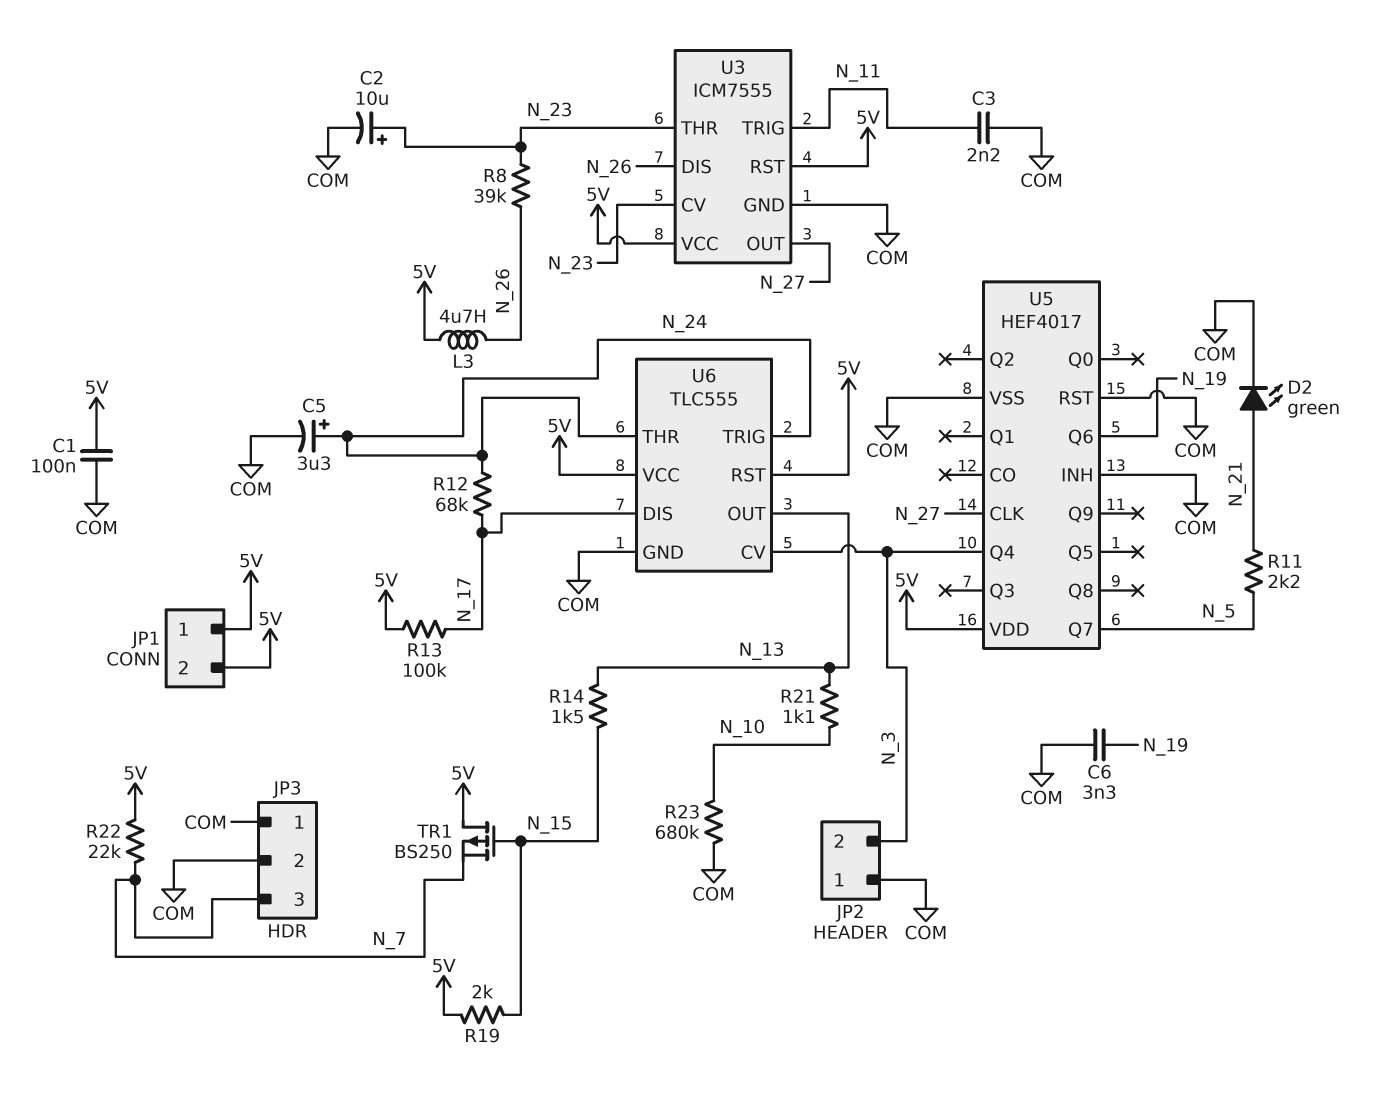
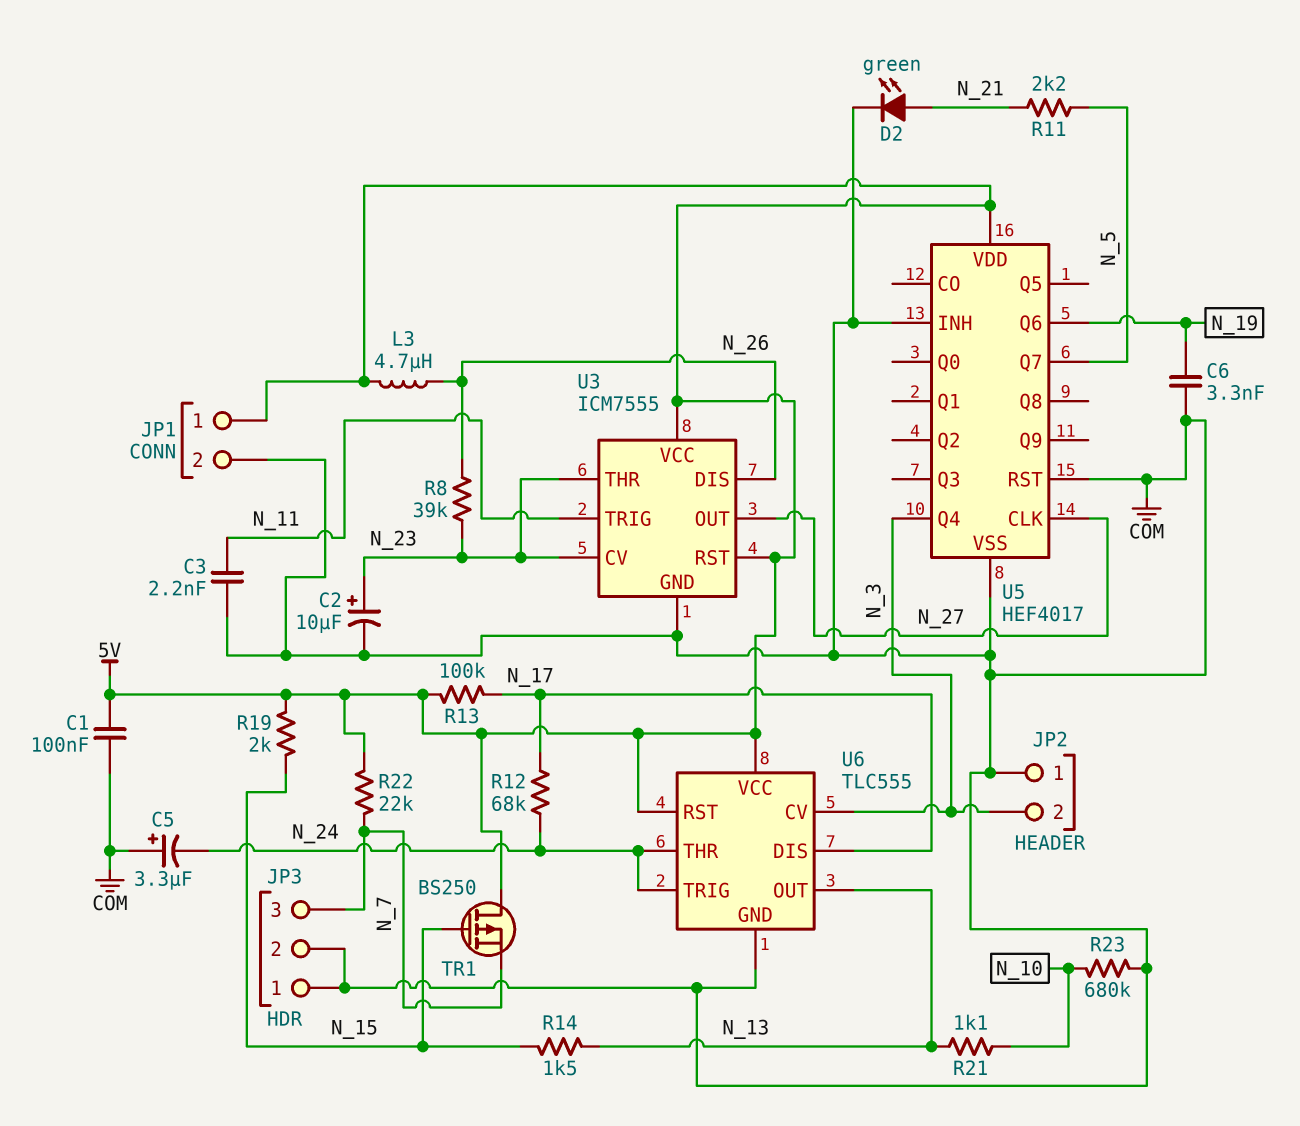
C5: 3.3uF (plus N_24, minus COM) -> 3.3uF (plus COM, minus N_24)
JP1 pin 2: 5V -> COM

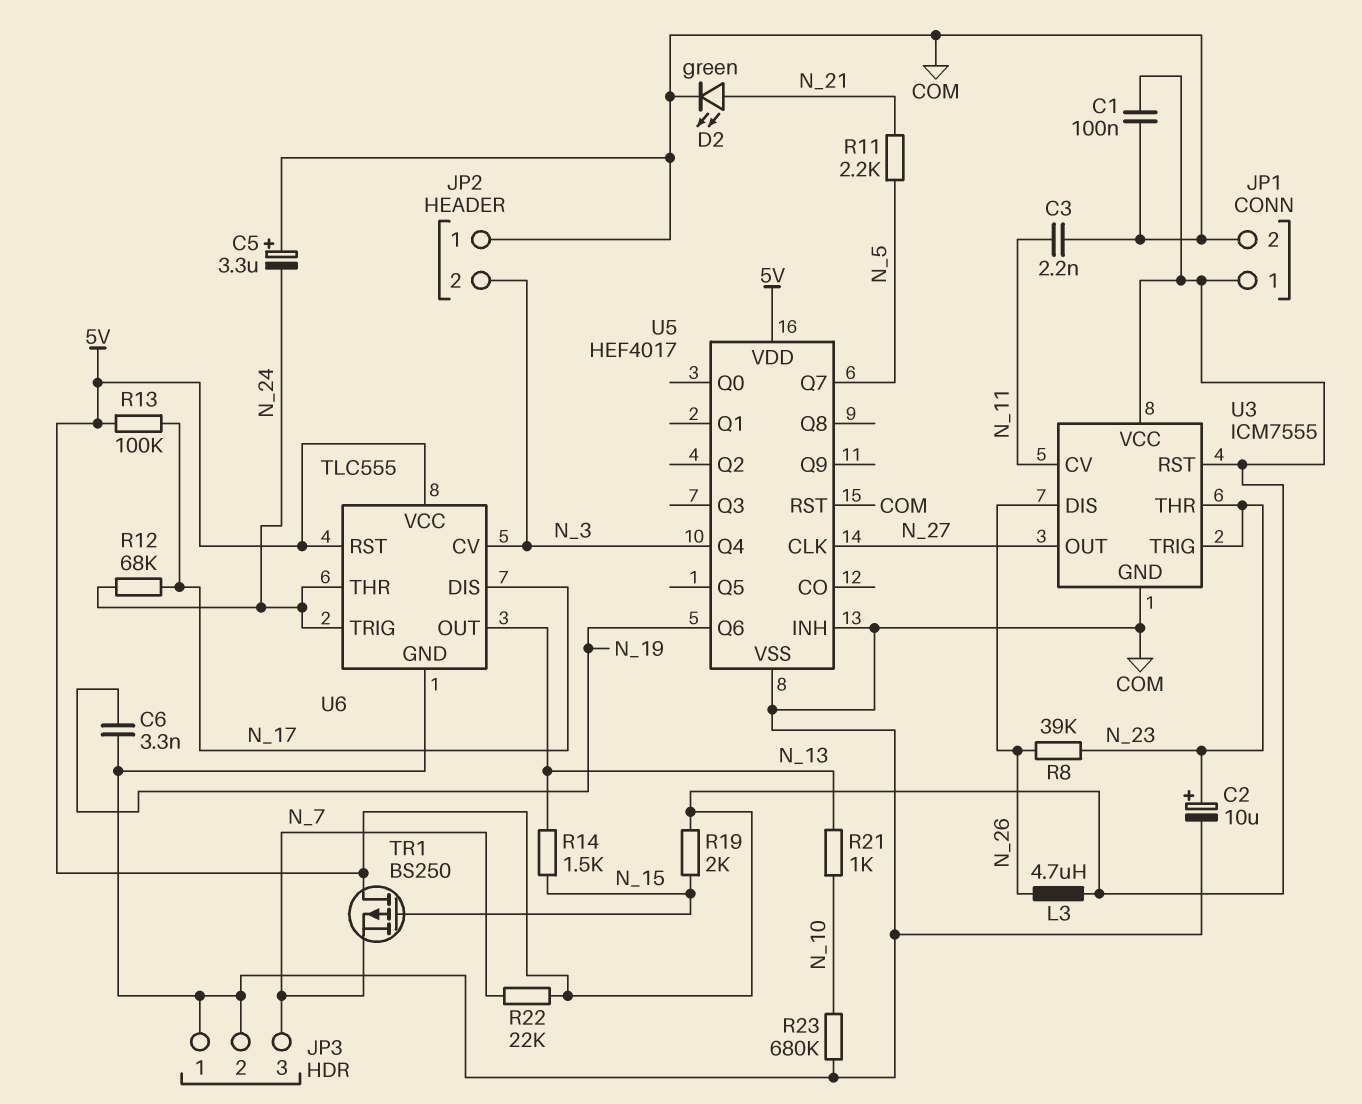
R21: 1.1k (N_10, N_13) -> 1k (N_10, N_13)
U3 pin CV: N_23 -> N_11
U3 pin TRIG: N_11 -> N_23

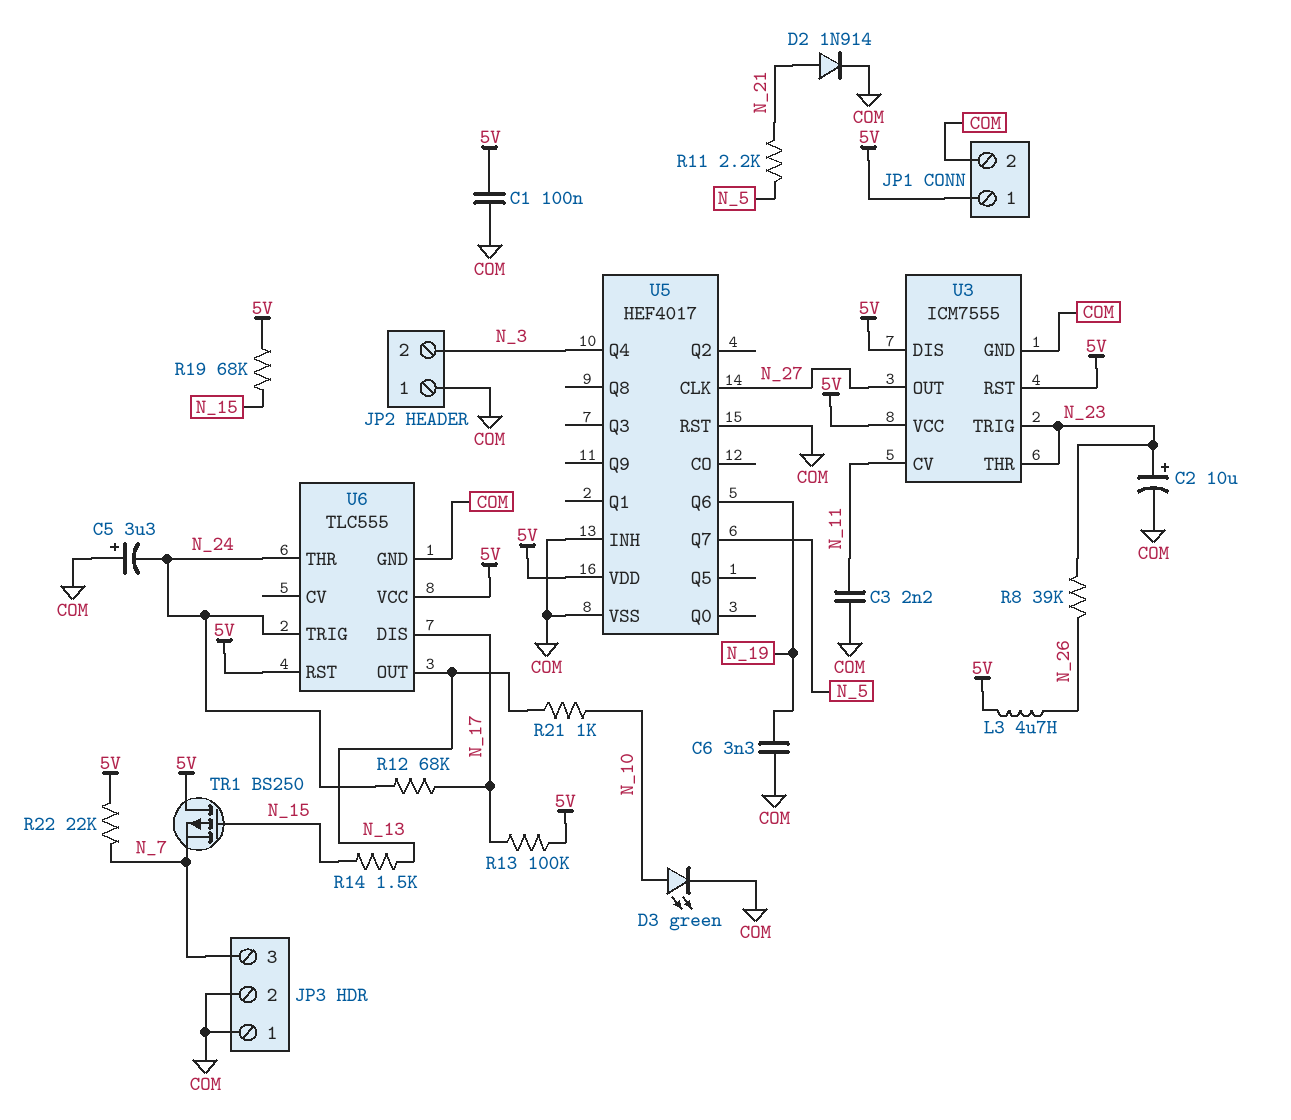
D2: LED green (A N_21, K COM) -> diode 1N914 (A N_21, K COM)
D3: none -> LED green (A N_10, K COM)
R19: 2k (5V, N_15) -> 68k (5V, N_15)
R23: 680k (COM, N_10) -> none
U3 pin DIS: N_26 -> 5V
U6 pin CV: N_3 -> none

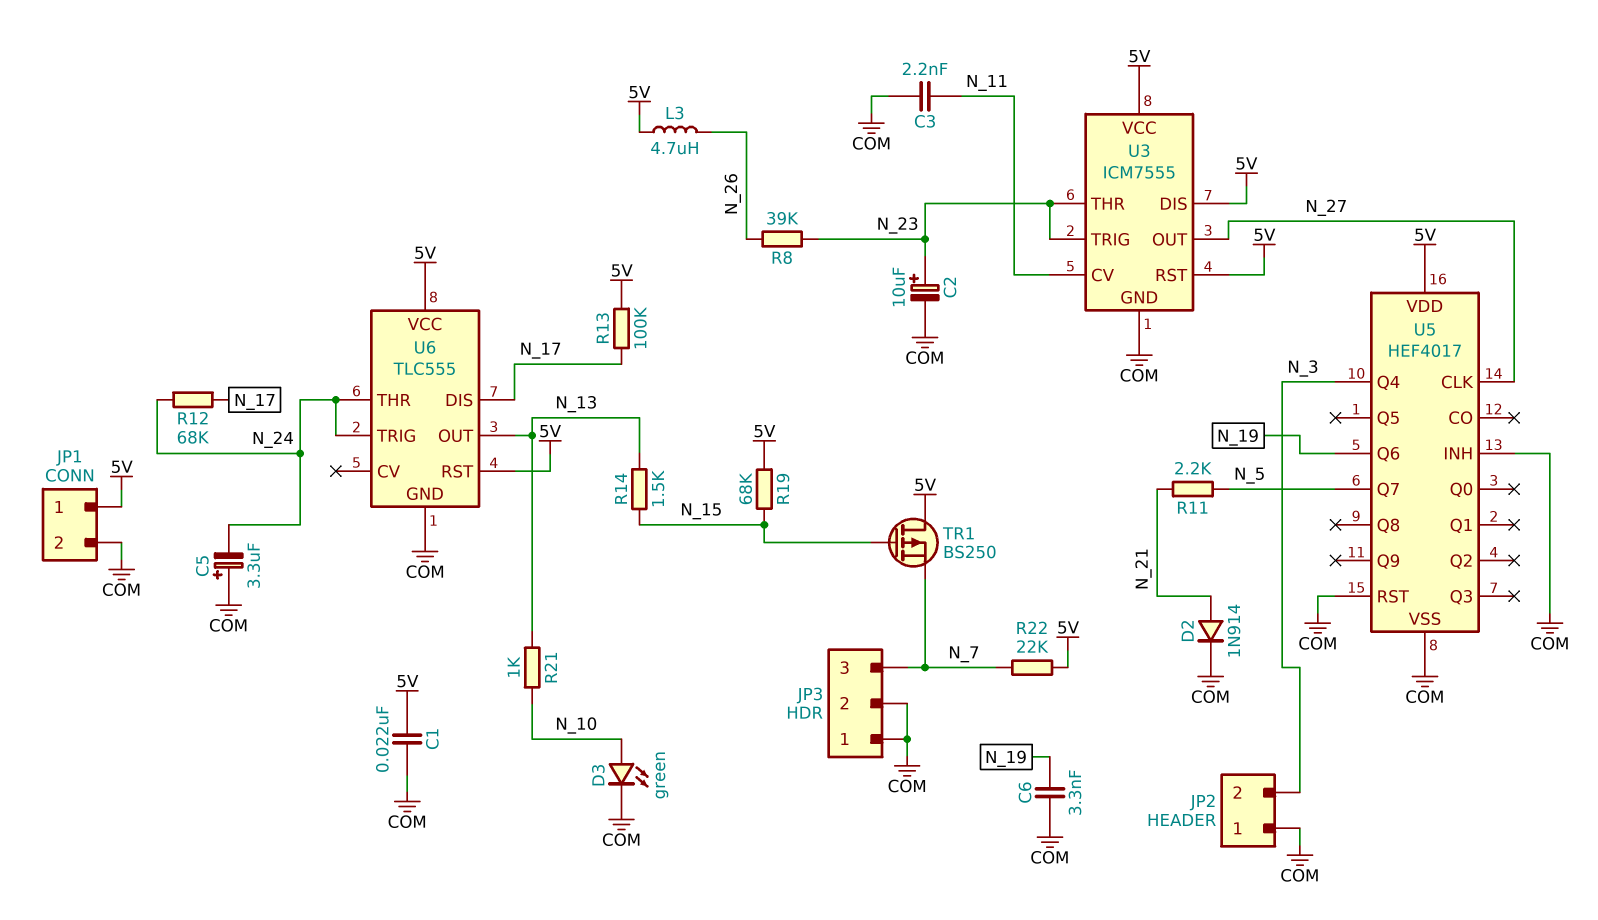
C1: 100nF (5V, COM) -> 22nF (5V, COM)

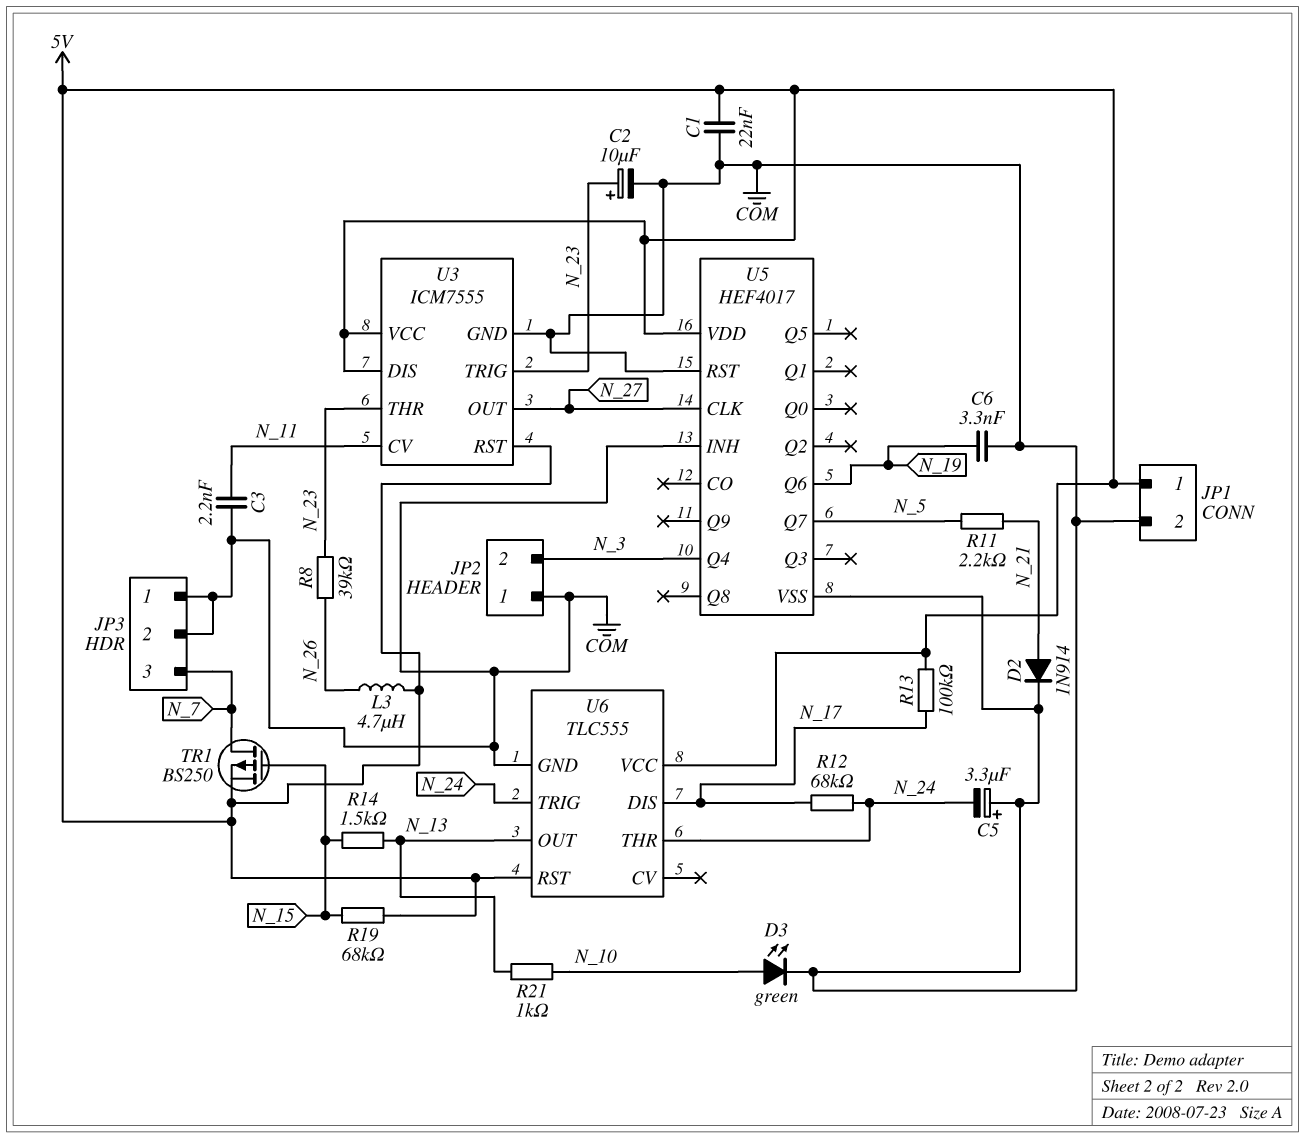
R22: 22k (5V, N_7) -> none
TR1: PMOS BS250 (G N_15, D 5V, S N_7) -> PMOS BS250 (G N_15, D N_7, S 5V)

